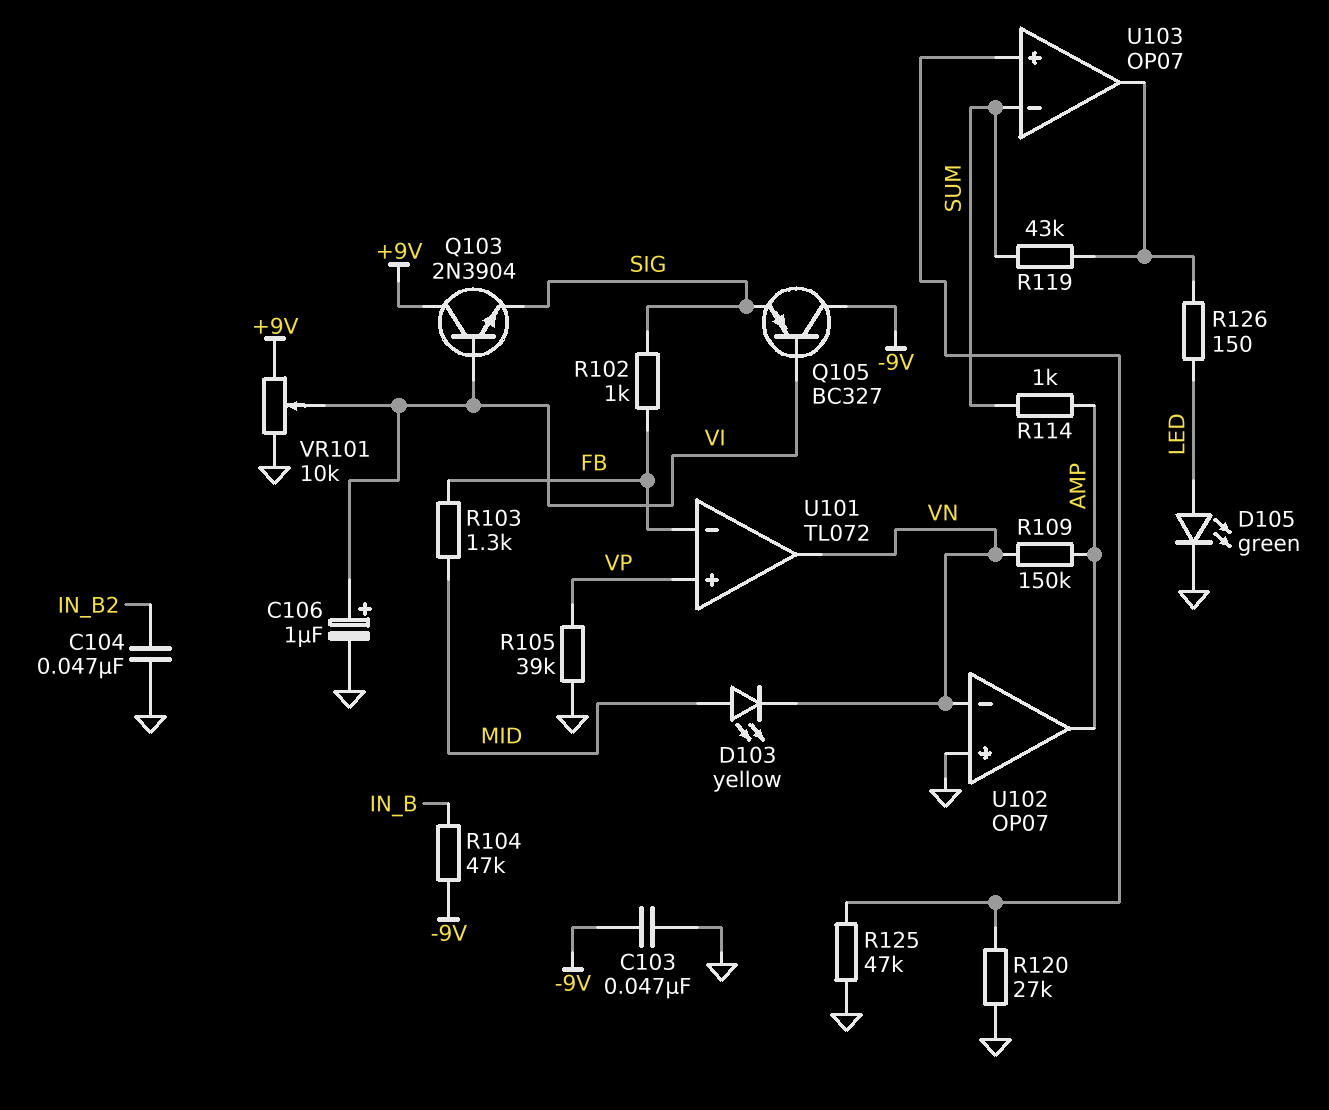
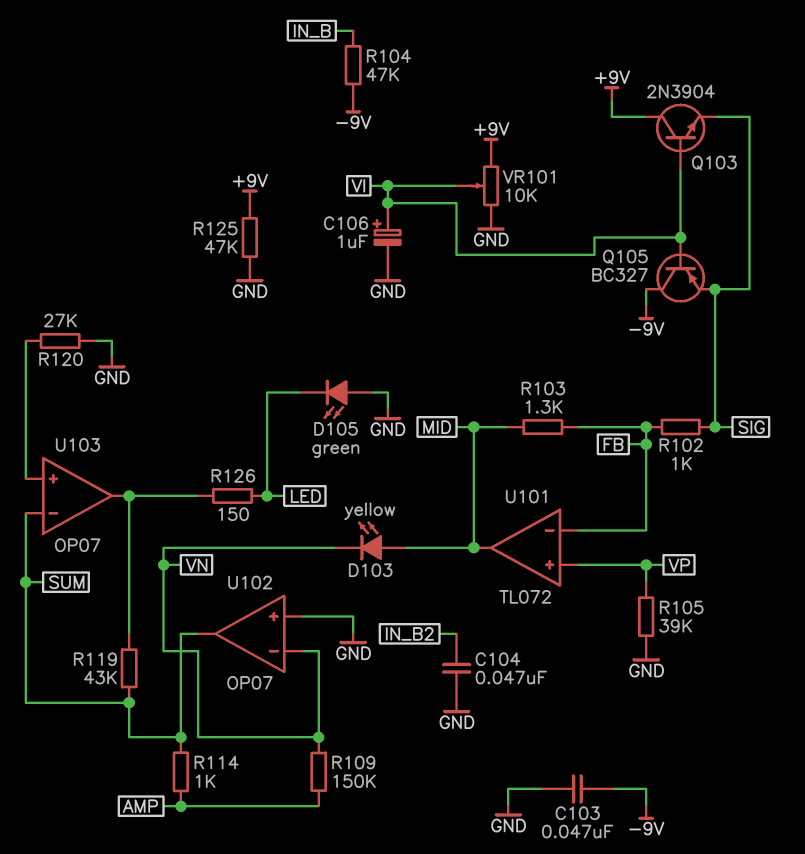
D105: LED green (A LED, K GND) -> LED green (A GND, K LED)
R125: 47k (GND, U103/in+) -> 47k (+9V, GND)
U101 pin out: VN -> MID
U102 pin out: AMP -> SUM

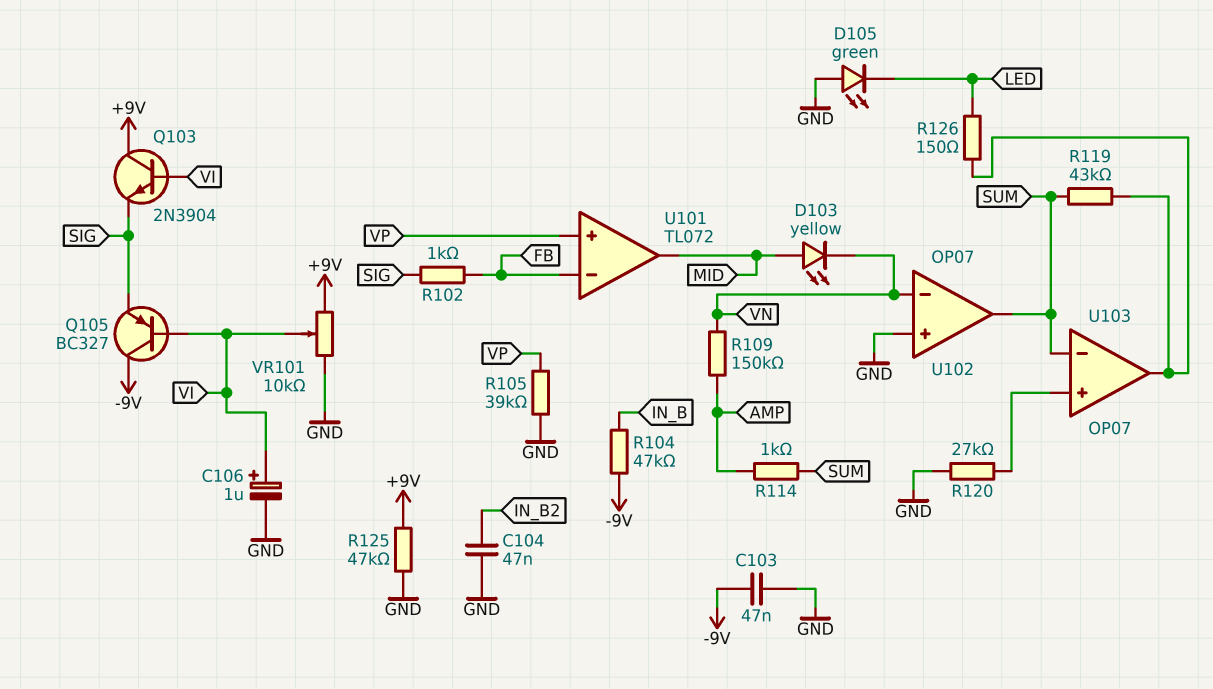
R103: 1.3k (FB, MID) -> none

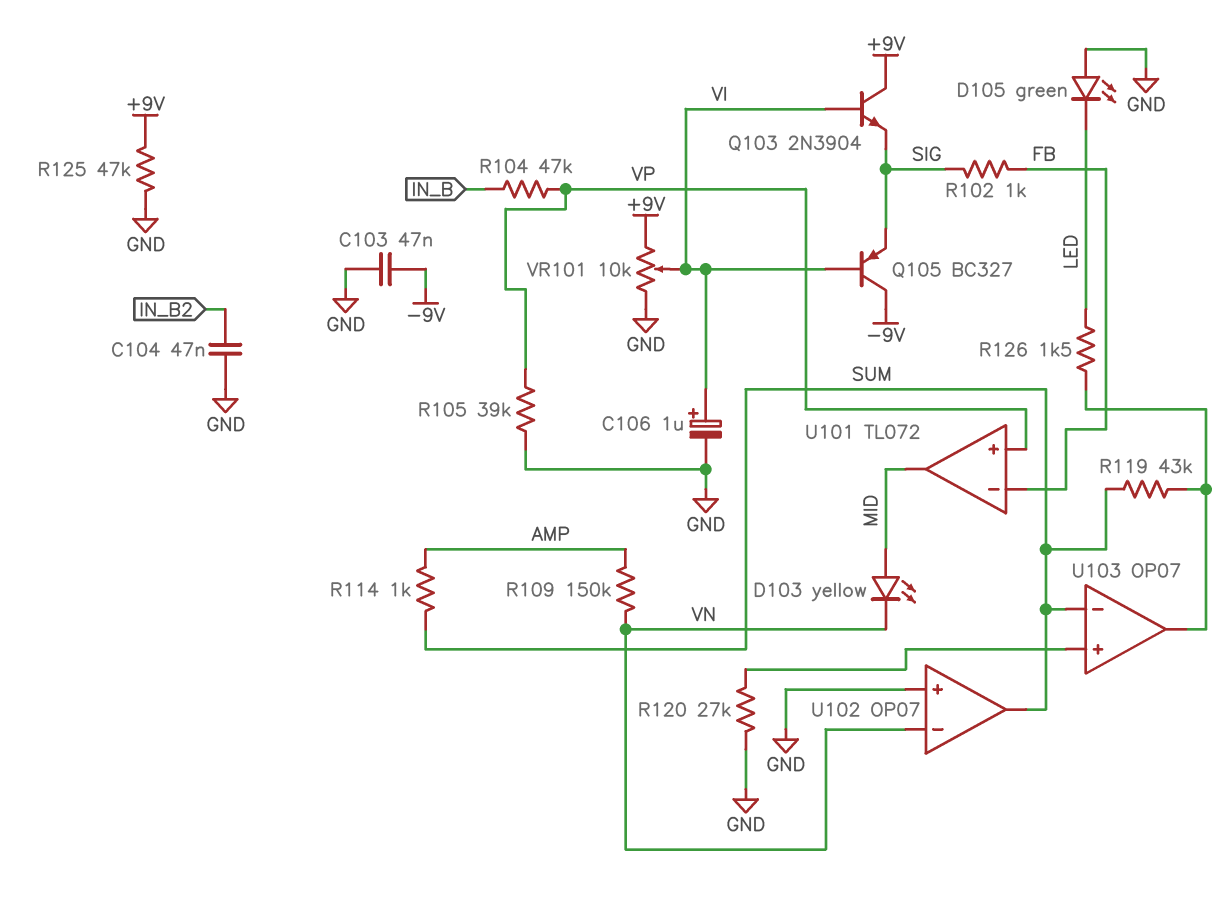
R104: 47k (-9V, IN_B) -> 47k (IN_B, VP)
R126: 150 (LED, U103/out) -> 1.5k (LED, U103/out)

